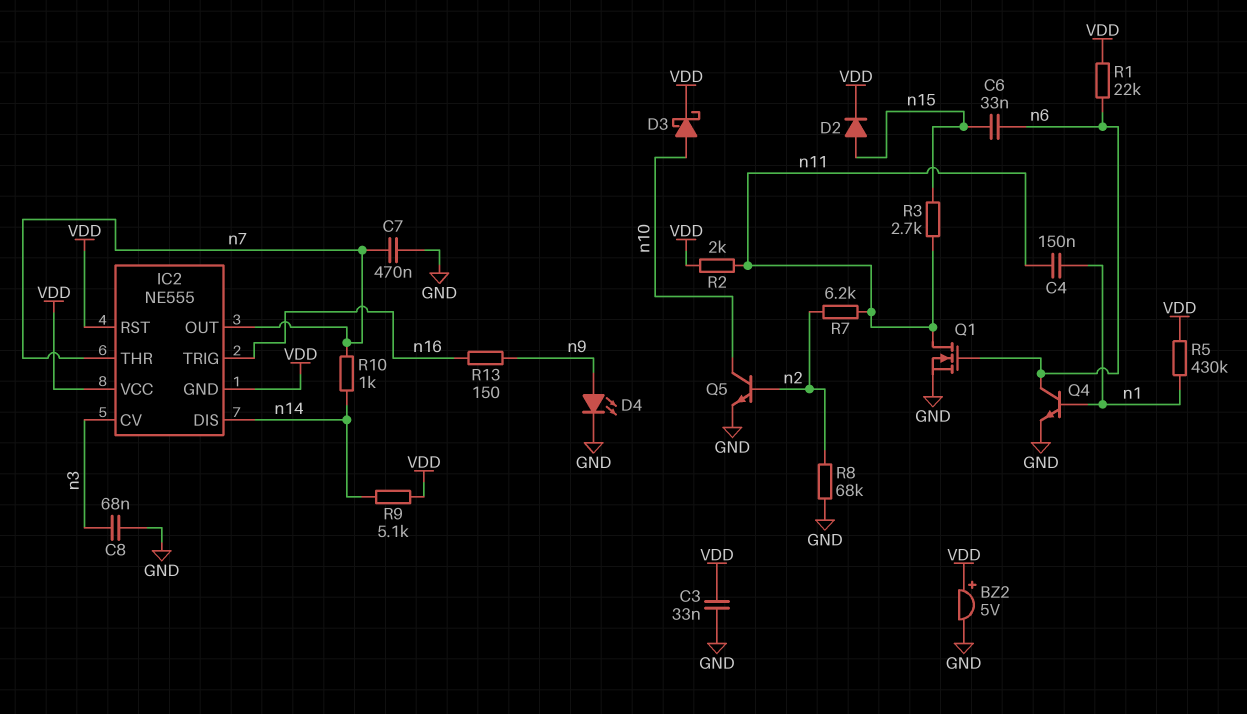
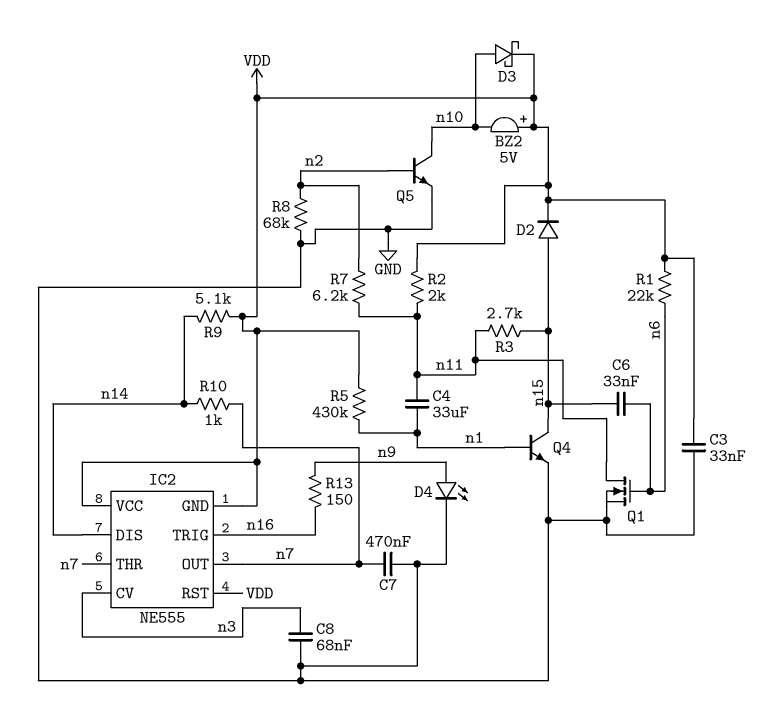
BZ2: buzzer 5V (plus VDD, minus GND) -> buzzer 5V (plus VDD, minus n10)
C4: 150nF (n1, n11) -> 33uF (n1, n11)
Q4: NPN (B n1, C n6, E GND) -> NPN (B n1, C n15, E GND)

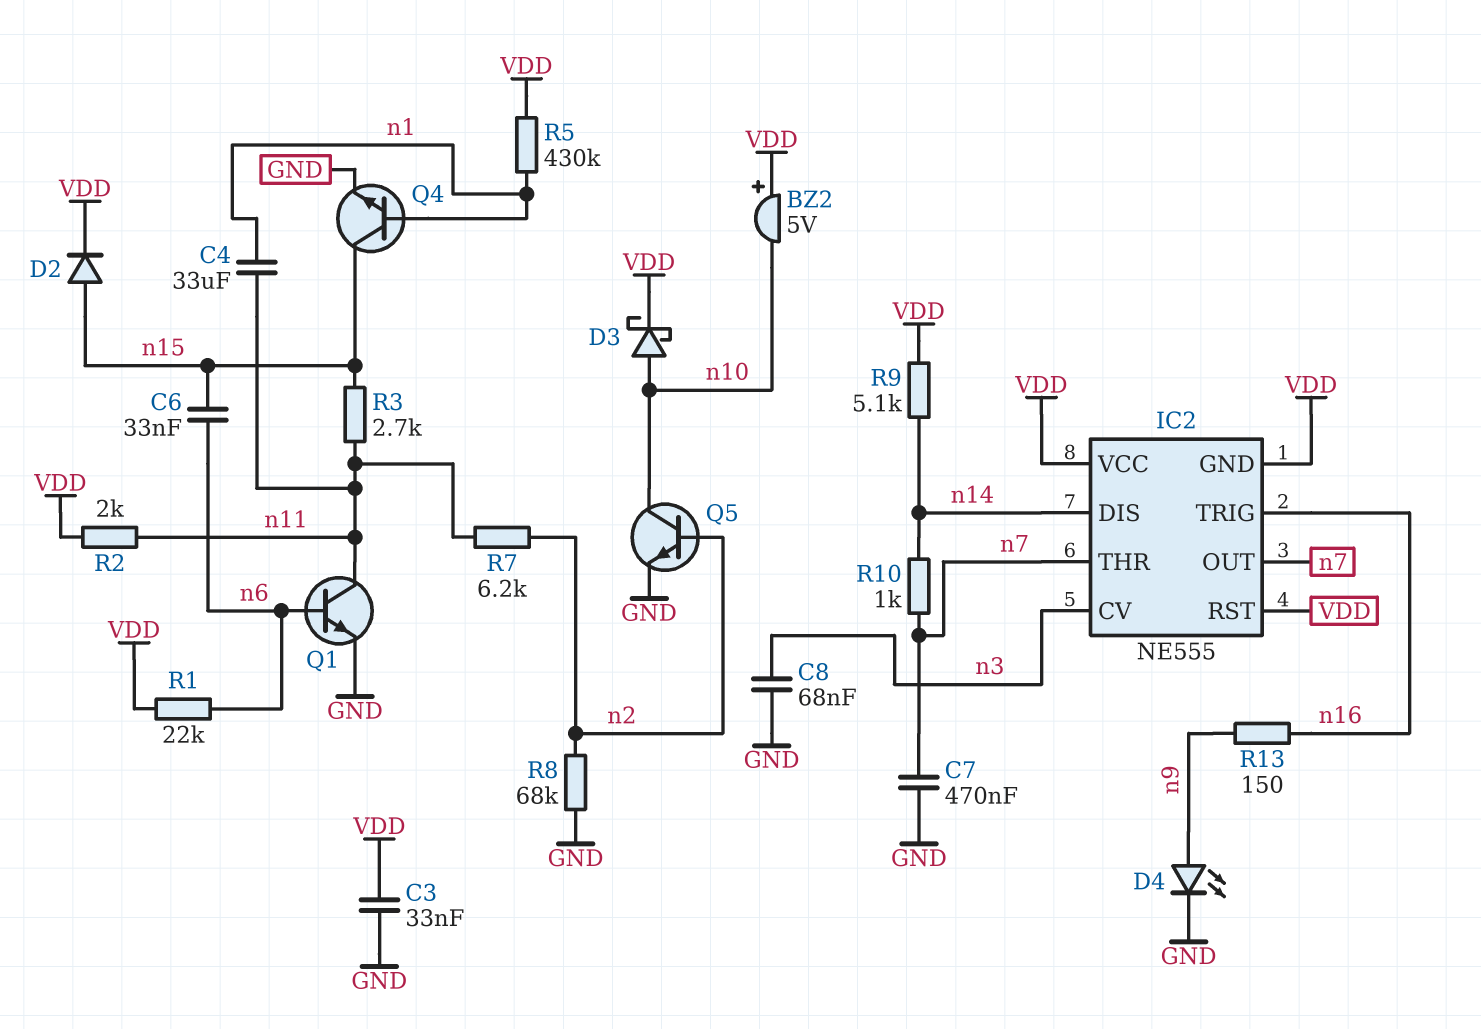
Q1: NMOS (G n6, D n11, S GND) -> NPN (B n6, C n11, E GND)

